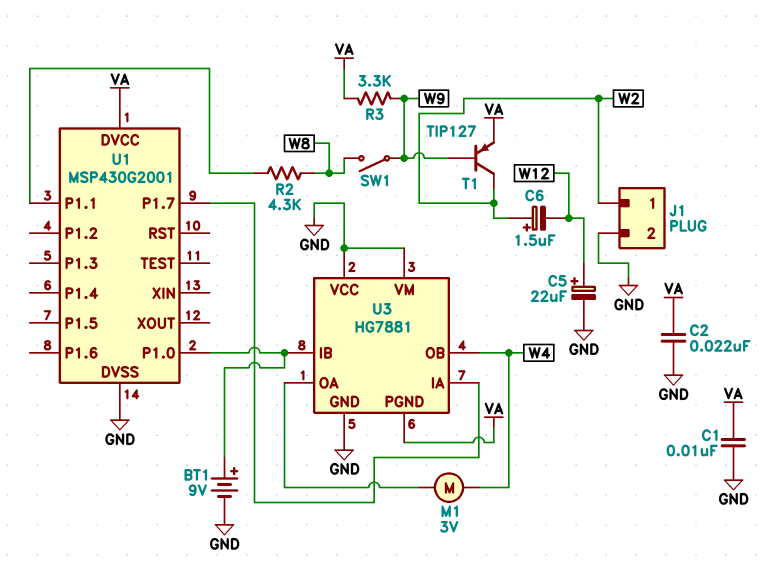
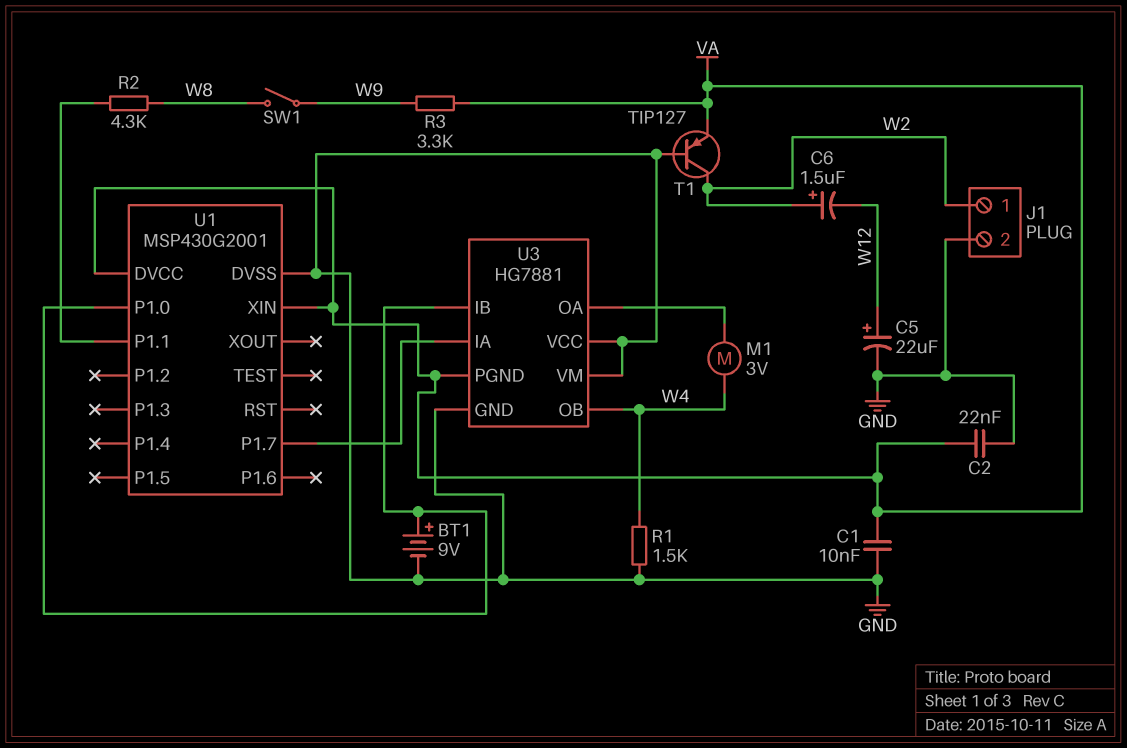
R1: none -> 1.5k (GND, W4)
T1: PNP TIP127 (B W9, C W2, E VA) -> PNP TIP127 (B GND, C W2, E VA)
U1 pin XIN: none -> VA

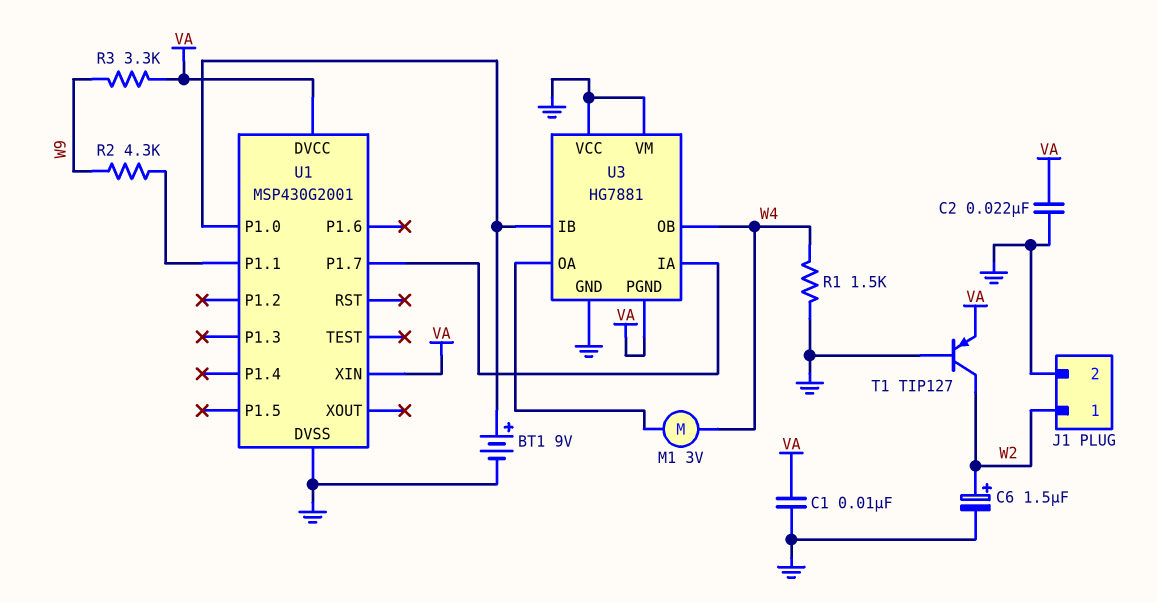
C5: 22uF (plus W12, minus GND) -> none
C6: 1.5uF (plus W2, minus W12) -> 1.5uF (plus W2, minus GND)
R2: 4.3k (U1/P1.1, W8) -> 4.3k (U1/P1.1, W9)
SW1: switch (W8, W9) -> none

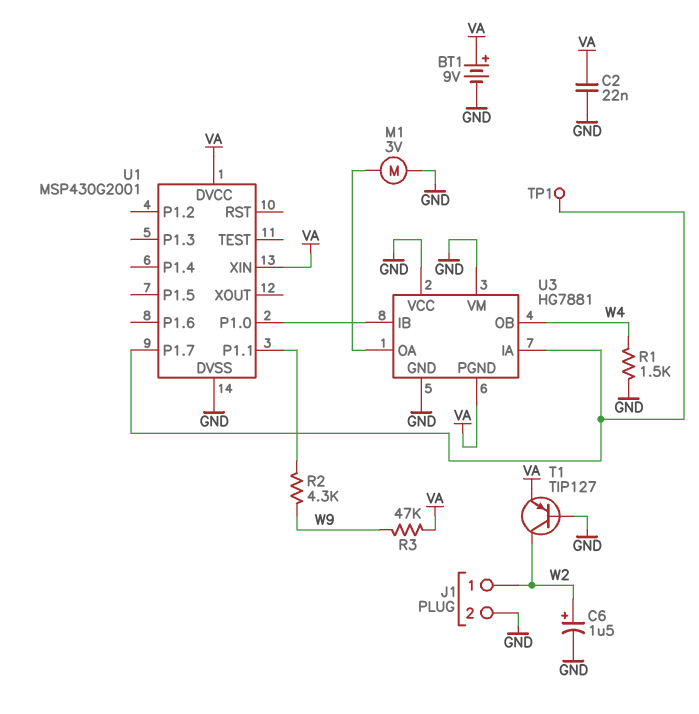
BT1: 9V (plus U1/P1.0, minus GND) -> 9V (plus VA, minus GND)
C1: 10nF (GND, VA) -> none
M1: motor 3V (U3/OA, W4) -> motor 3V (GND, U3/OA)
R3: 3.3k (VA, W9) -> 47k (VA, W9)
TP1: none -> test point (U1/P1.7)

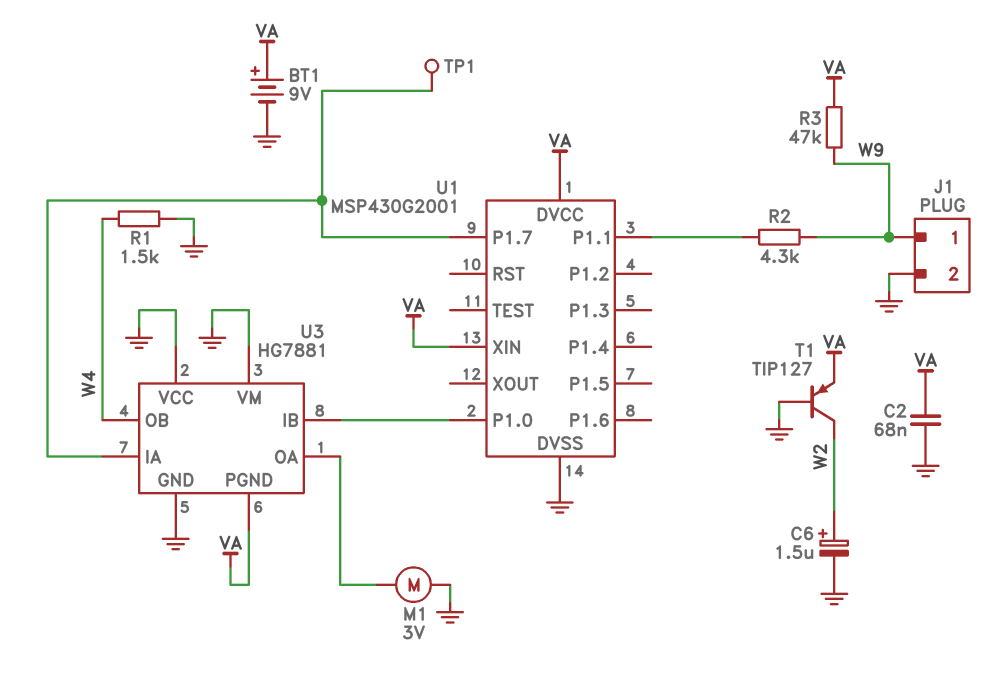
C2: 22nF (GND, VA) -> 68nF (GND, VA)
J1 pin 1: W2 -> W9

